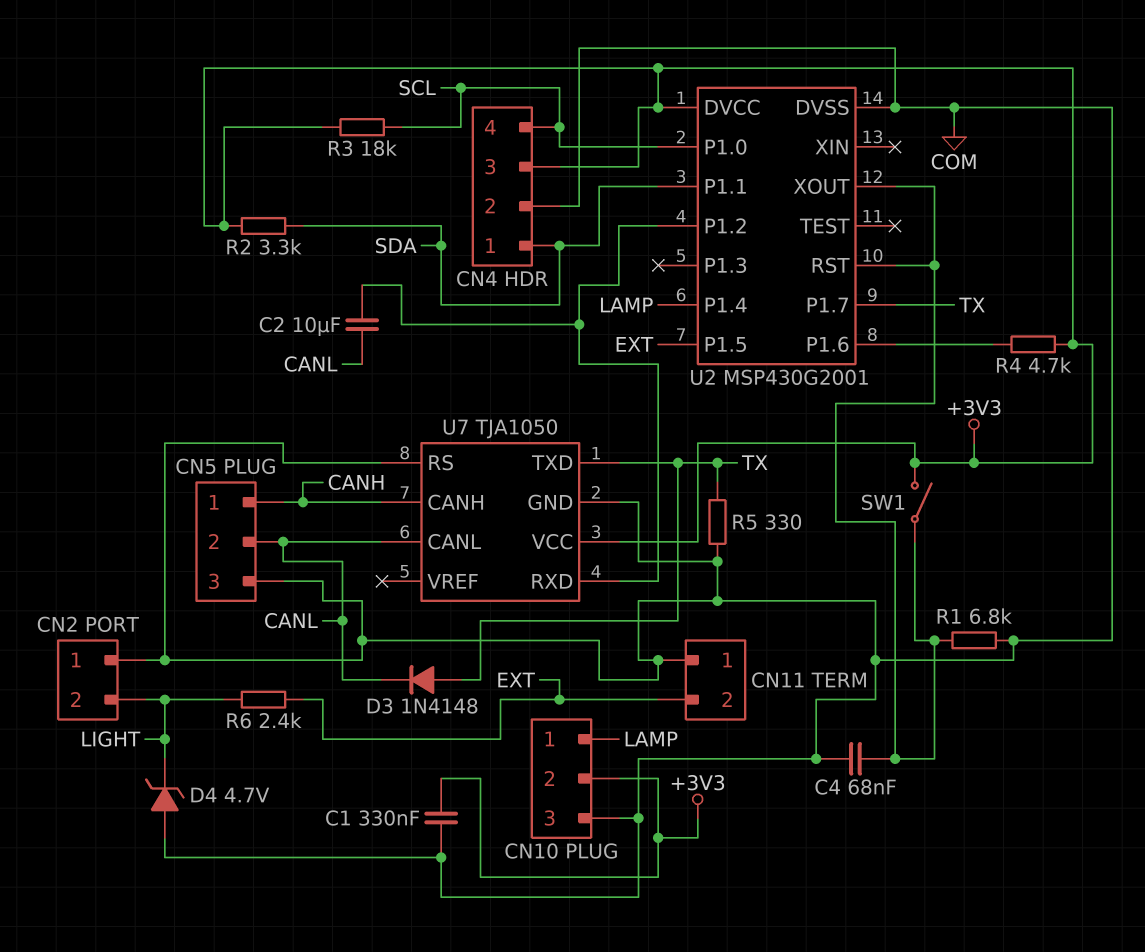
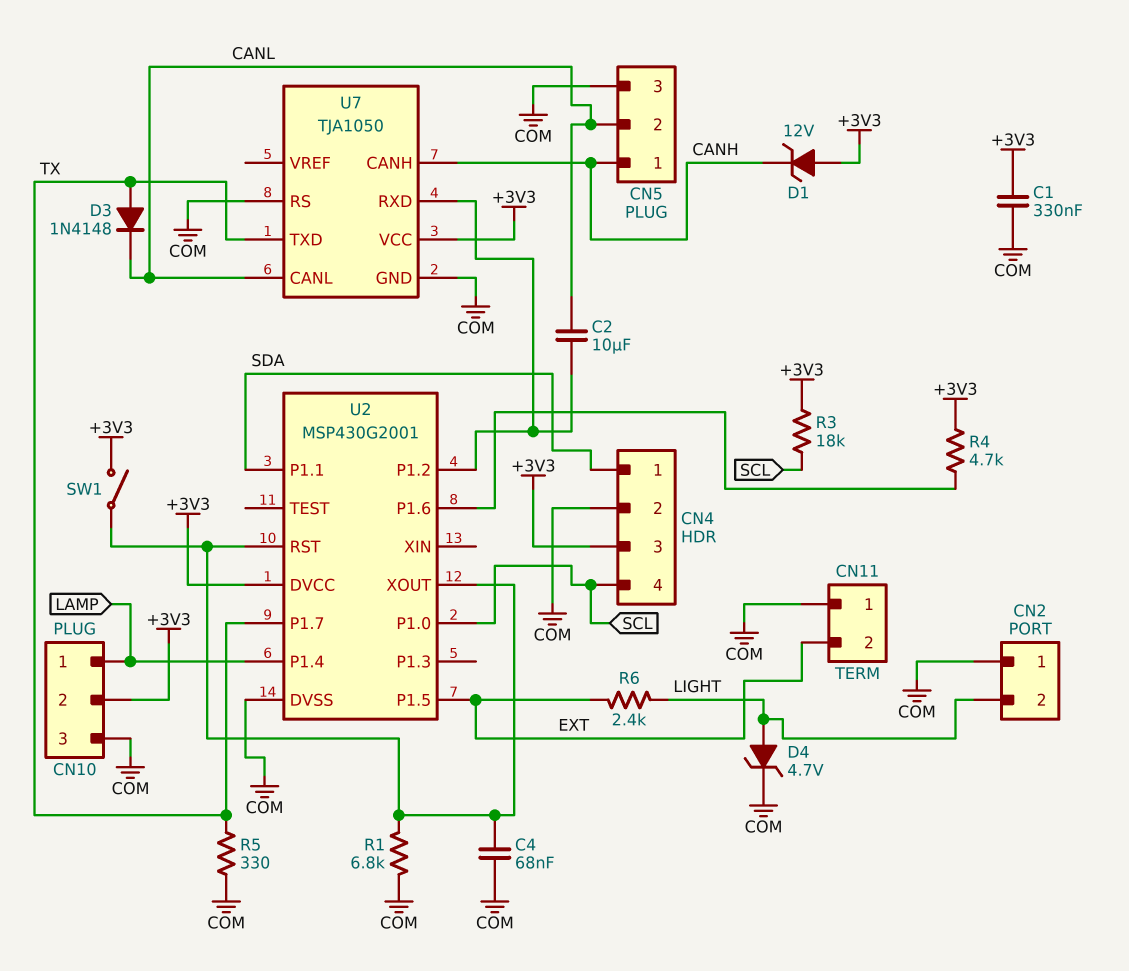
D1: none -> zener 12V (A +3V3, K CANH)
D4: zener 4.7V (A COM, K LIGHT) -> zener 4.7V (A LIGHT, K COM)
R2: 3.3k (+3V3, SDA) -> none

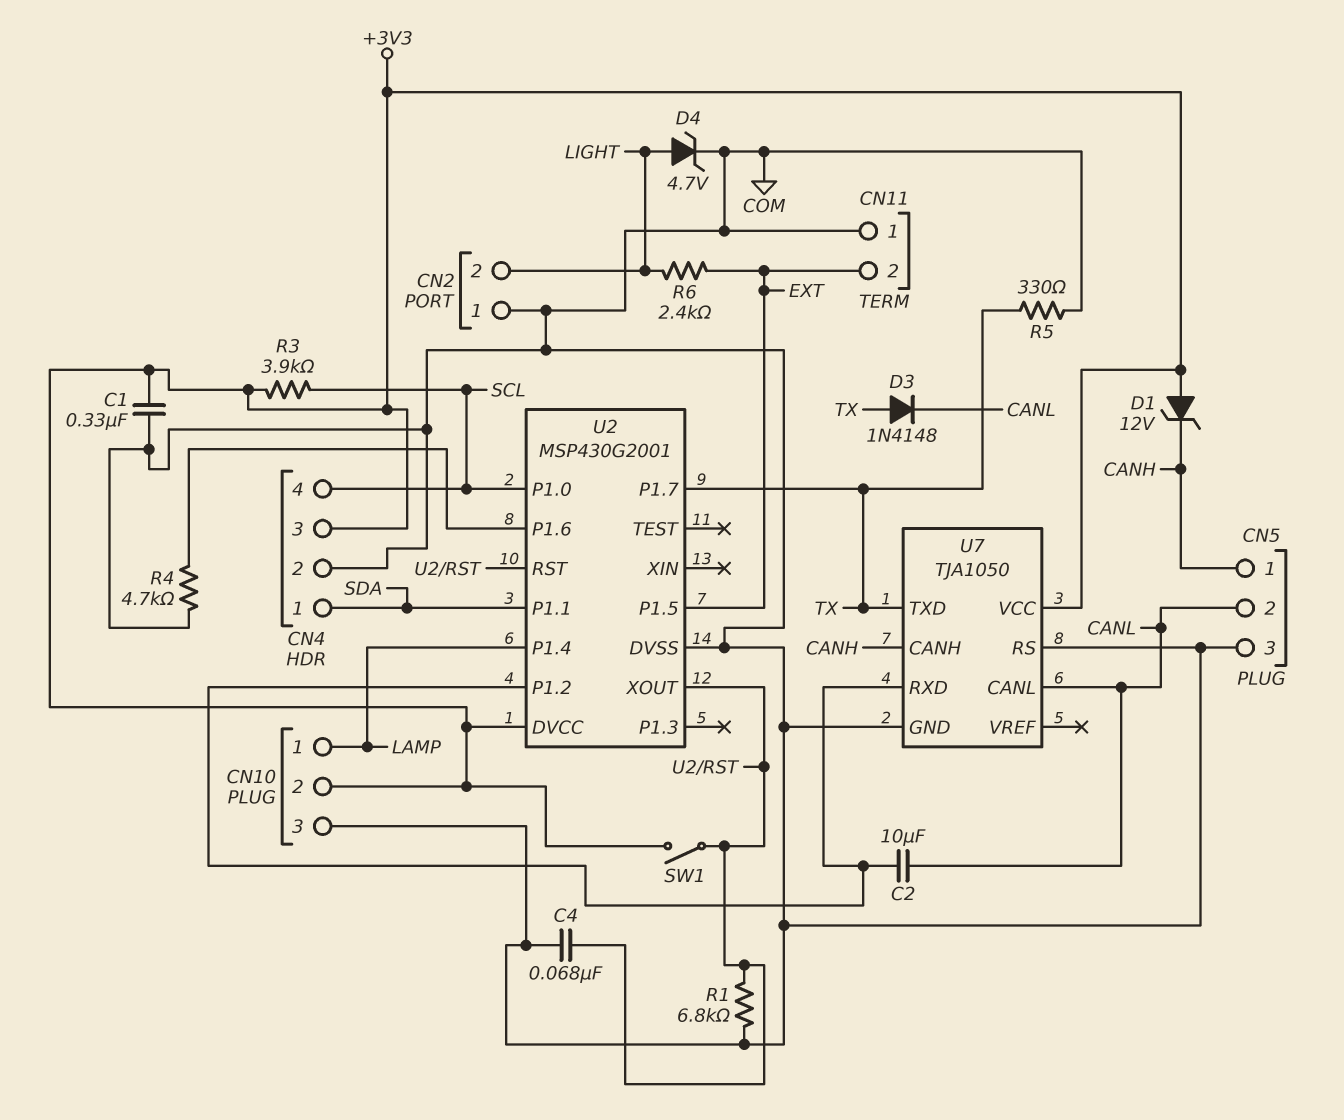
R3: 18k (+3V3, SCL) -> 3.9k (+3V3, SCL)
R4: 4.7k (+3V3, U2/P1.6) -> 4.7k (COM, U2/P1.6)

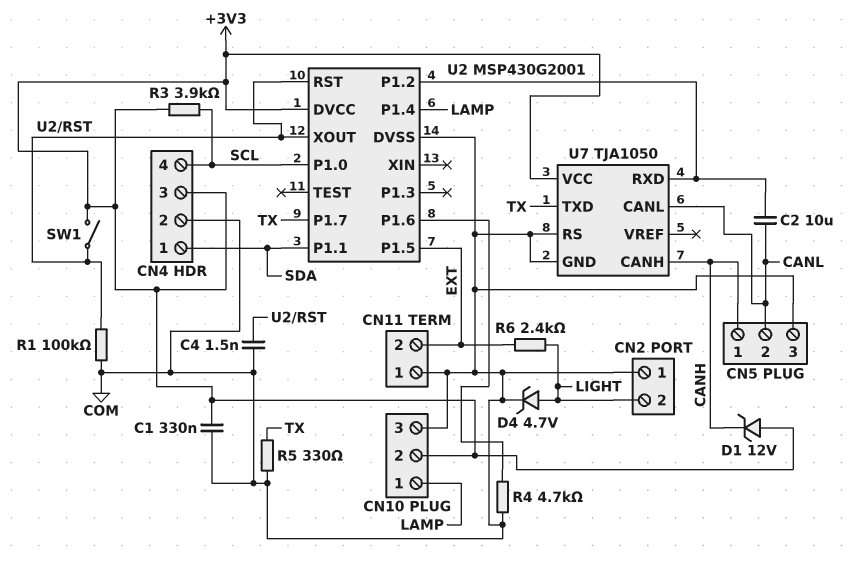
C4: 68nF (COM, U2/RST) -> 1.5nF (COM, U2/RST)
D3: diode 1N4148 (A TX, K CANL) -> none
R1: 6.8k (COM, U2/RST) -> 100k (COM, U2/RST)

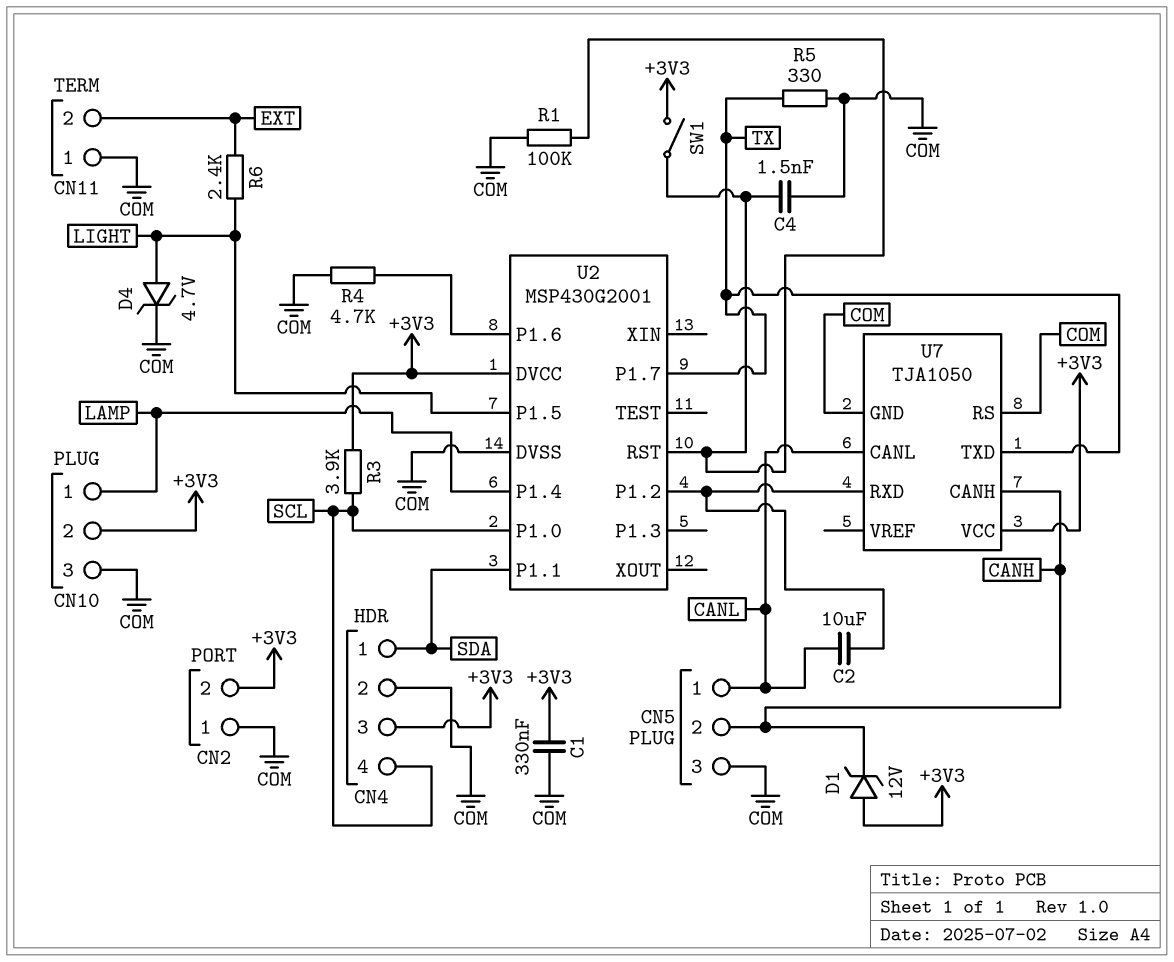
CN2 pin 2: LIGHT -> +3V3
CN5 pin 1: CANH -> CANL
CN5 pin 2: CANL -> CANH
U2 pin P1.5: EXT -> LIGHT
U2 pin XOUT: U2/RST -> none

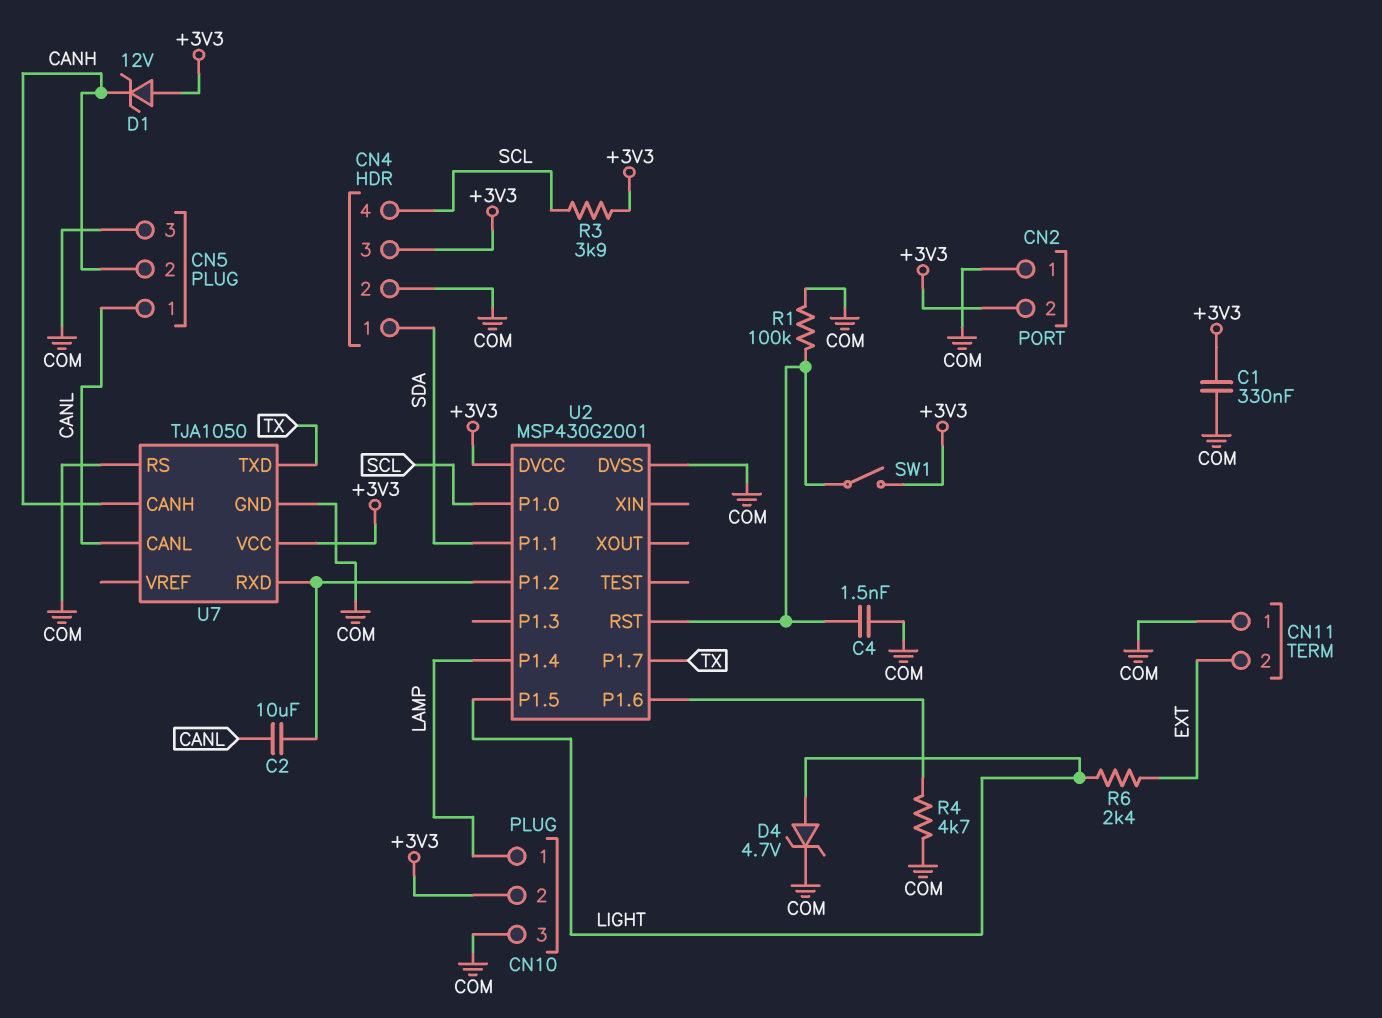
R5: 330 (COM, TX) -> none

